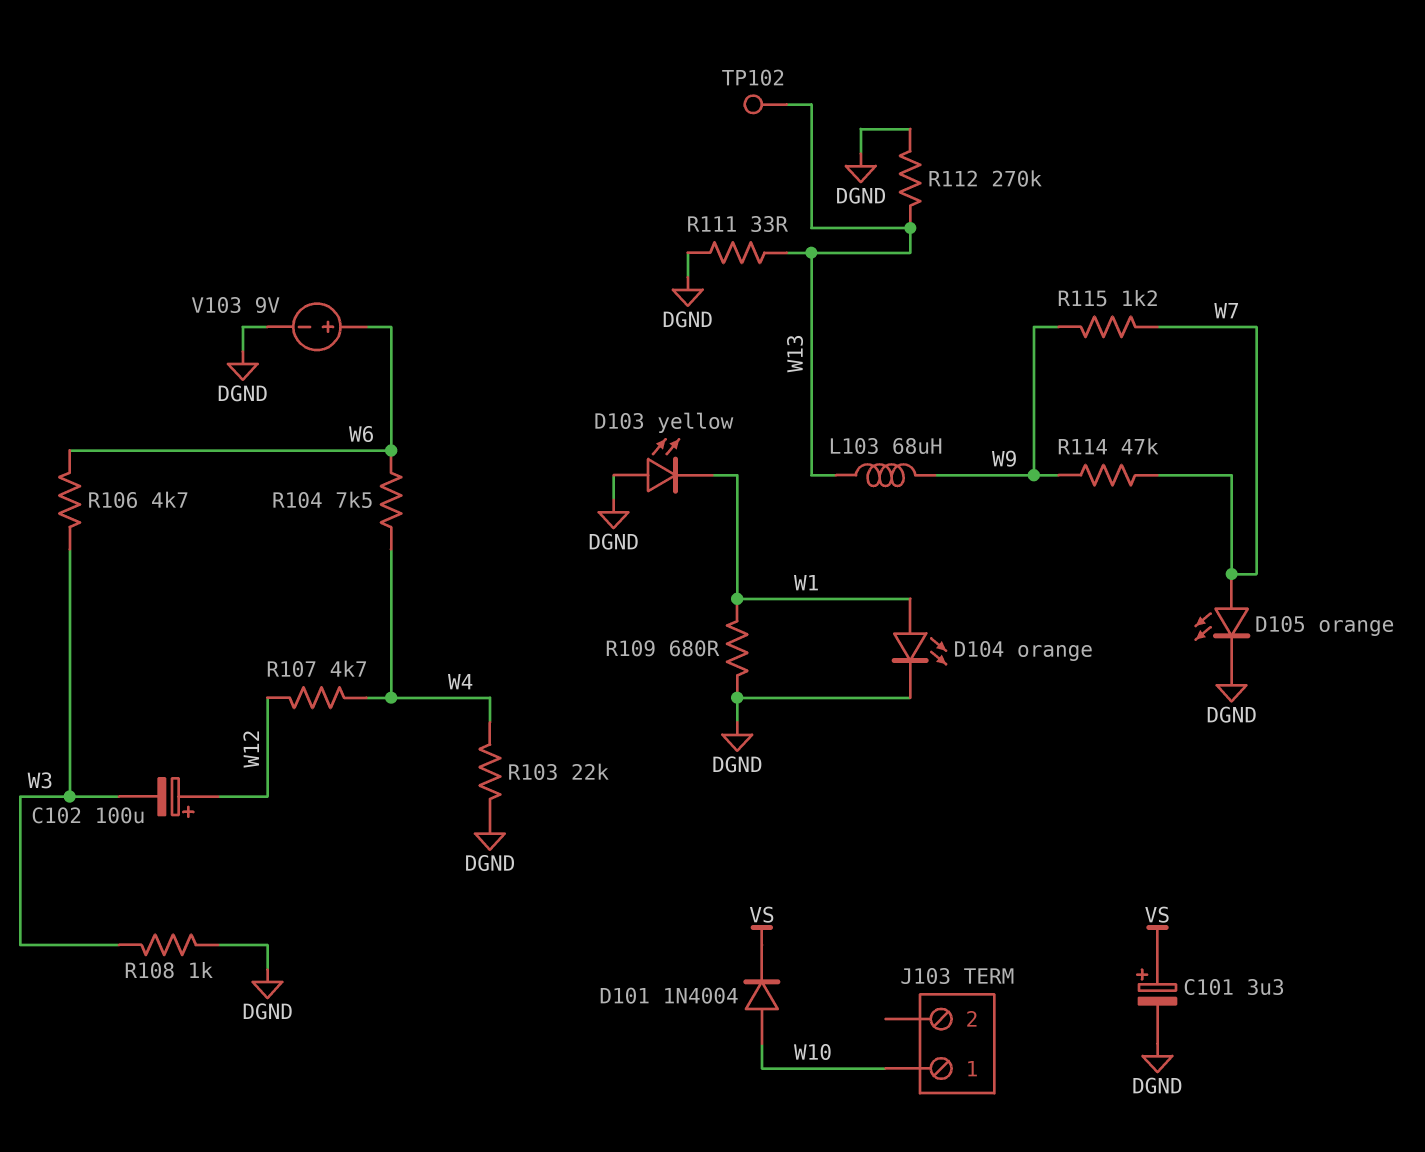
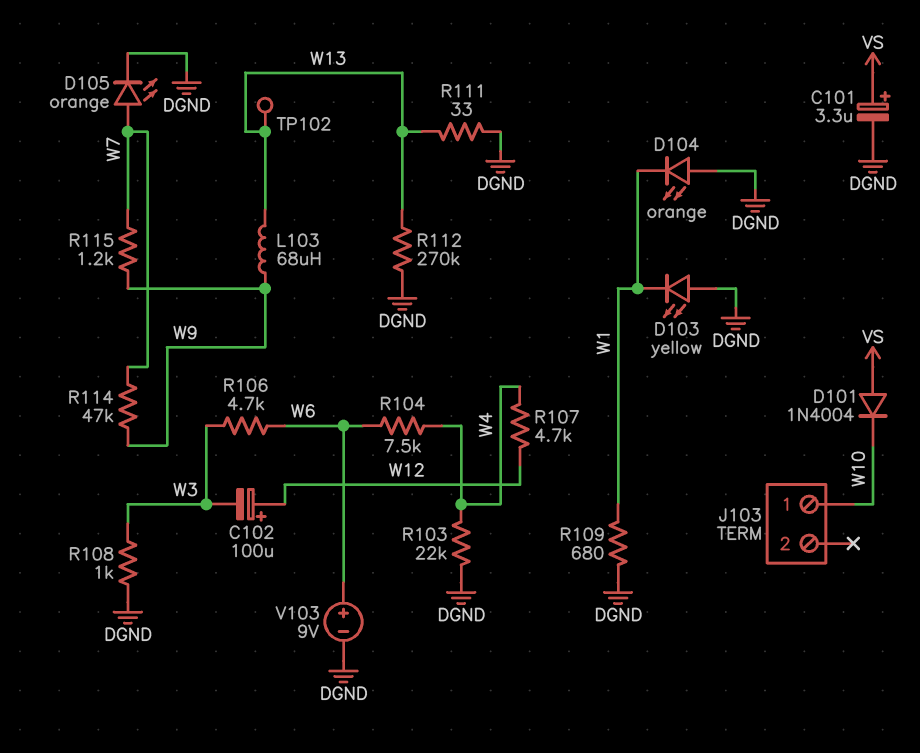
D101: diode 1N4004 (A W10, K VS) -> diode 1N4004 (A VS, K W10)
D104: LED orange (A W1, K DGND) -> LED orange (A DGND, K W1)

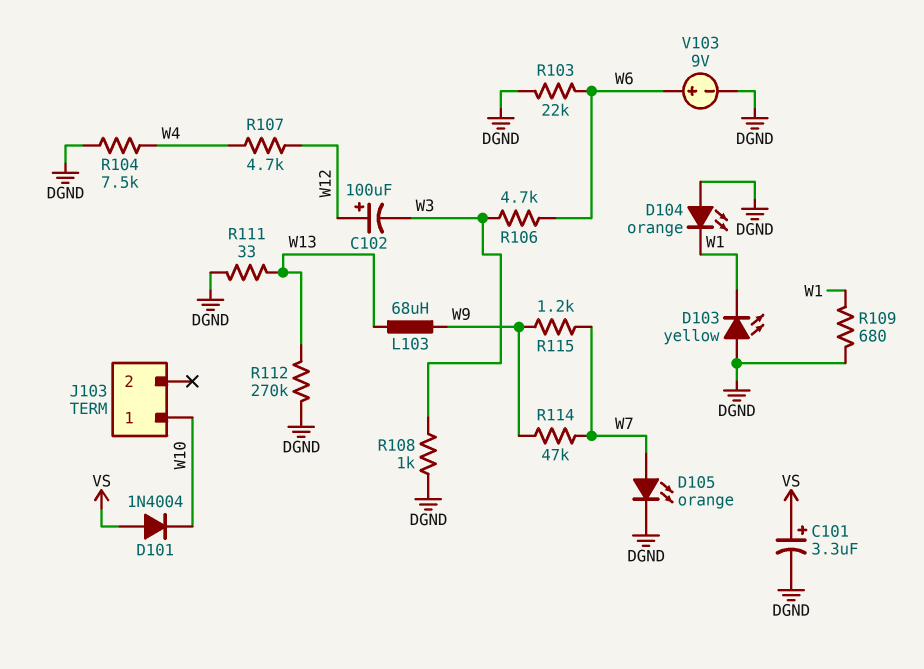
R103: 22k (DGND, W4) -> 22k (DGND, W6)
R104: 7.5k (W4, W6) -> 7.5k (DGND, W4)
TP102: test point (W13) -> none

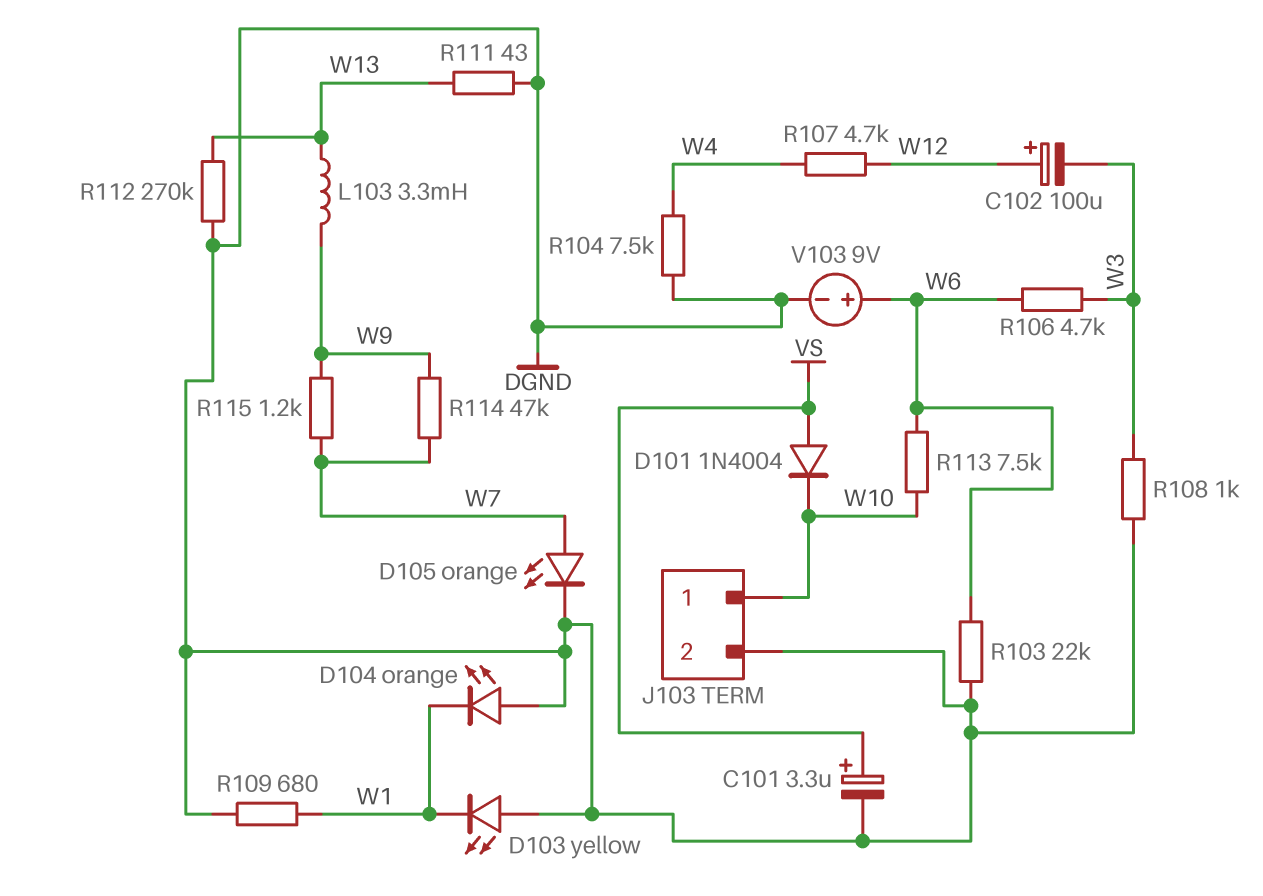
J103 pin 2: none -> DGND
L103: 68uH (W9, W13) -> 3.3mH (W9, W13)
R111: 33 (DGND, W13) -> 43 (DGND, W13)
R113: none -> 7.5k (W6, W10)

